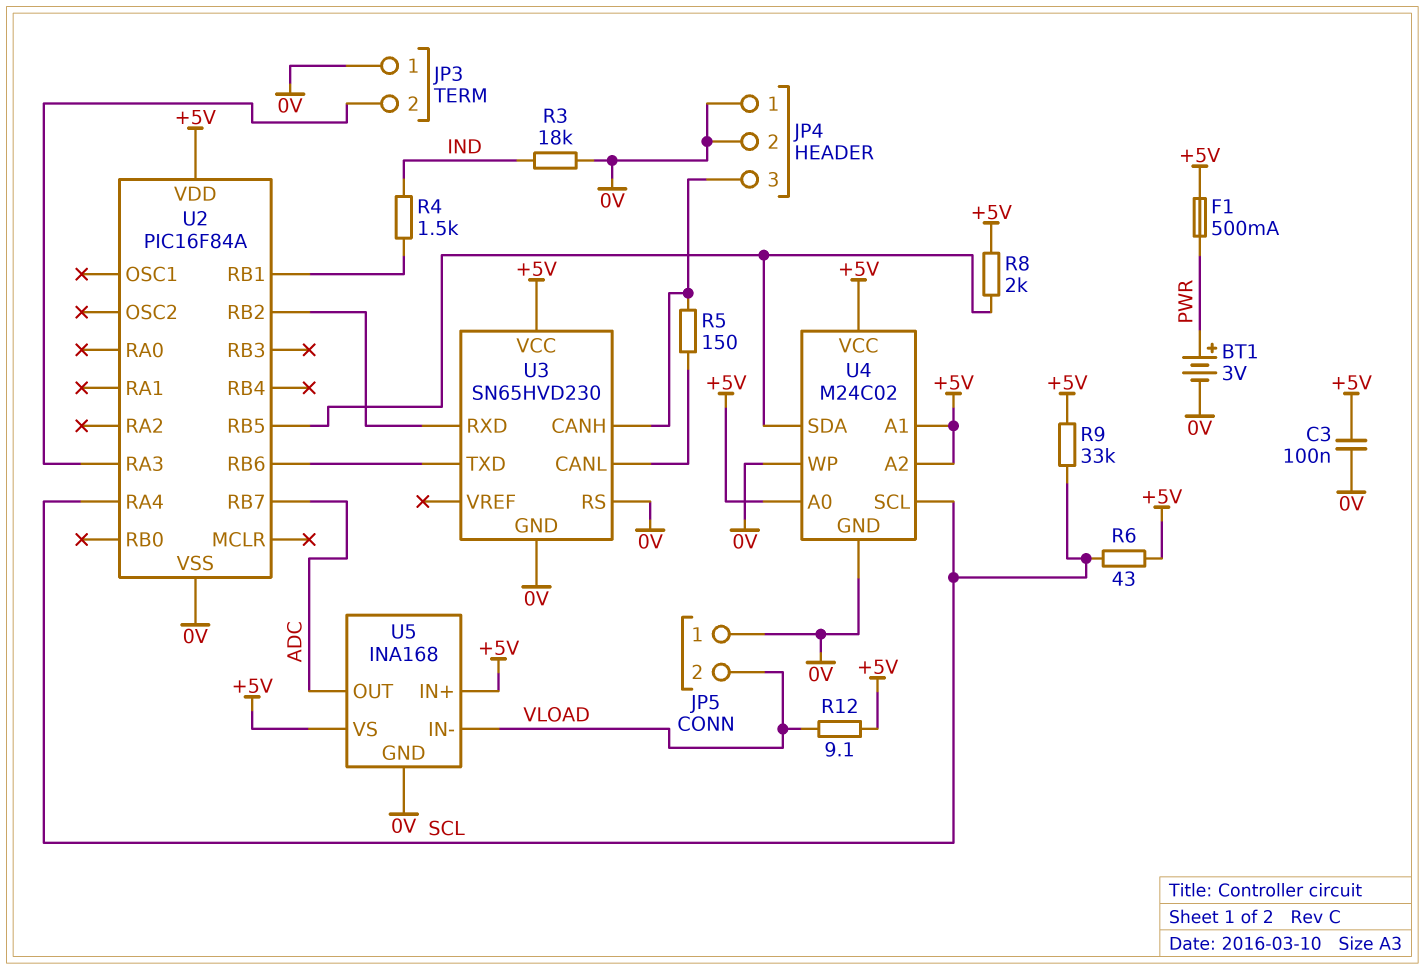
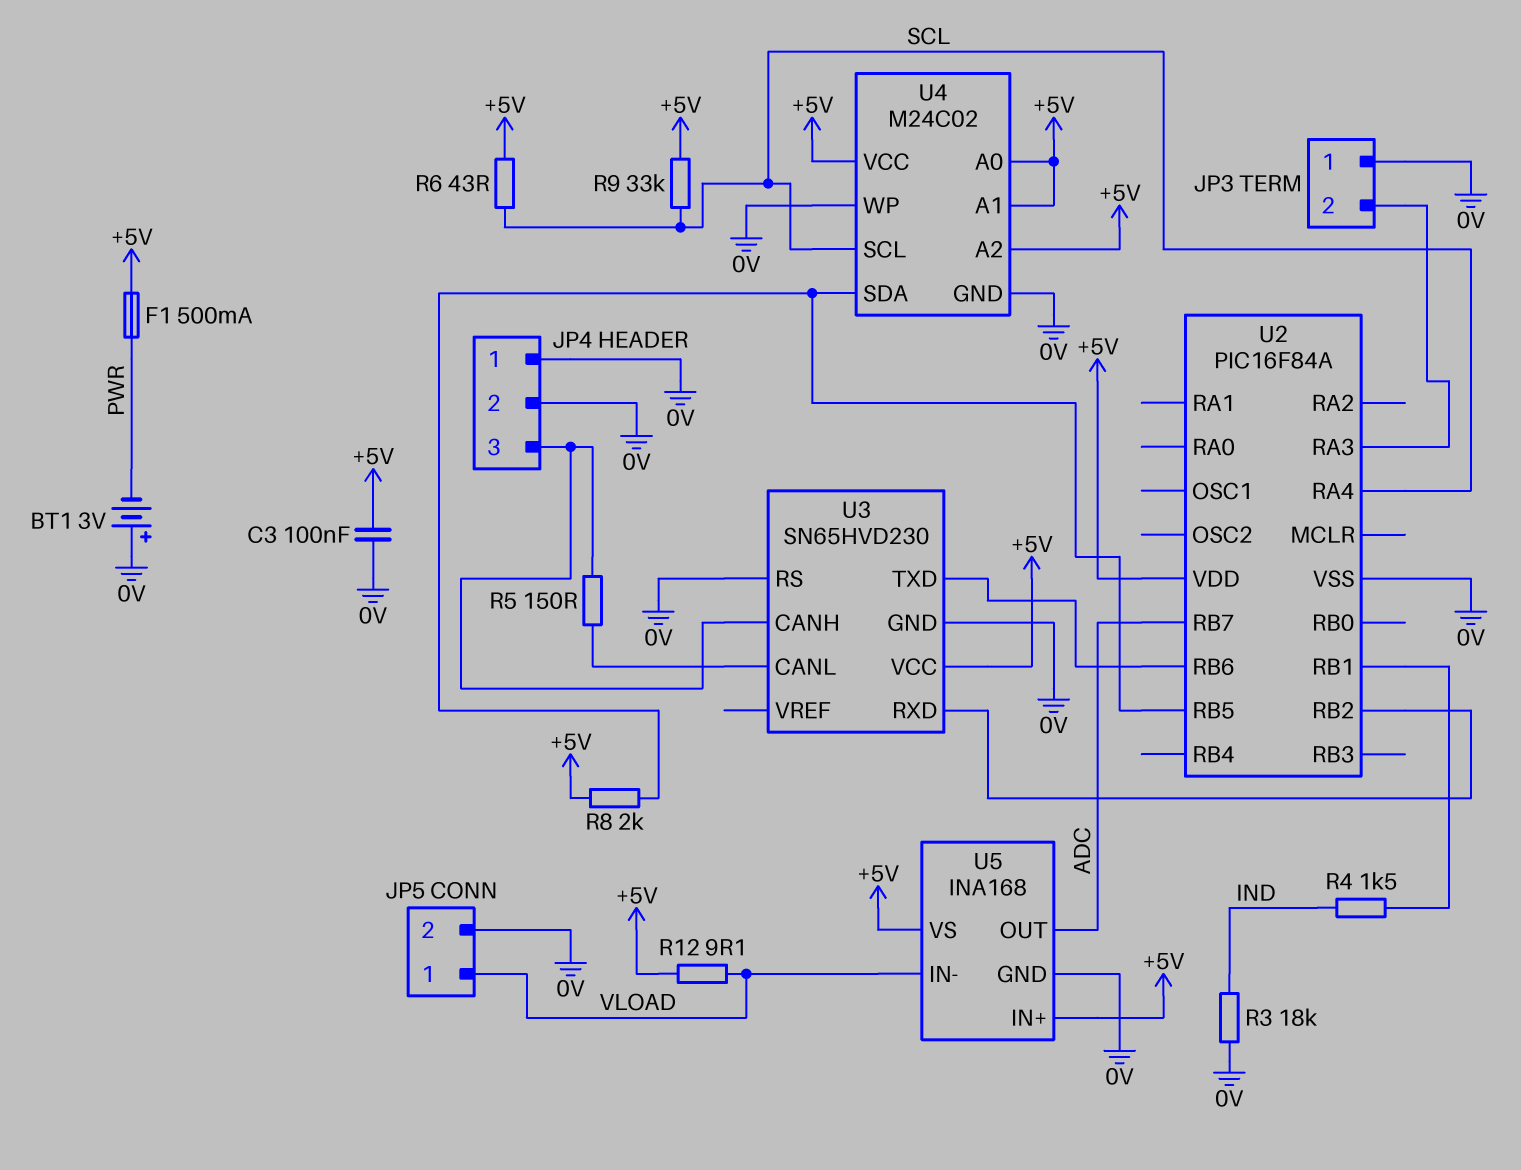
BT1: 3V (plus PWR, minus 0V) -> 3V (plus 0V, minus PWR)
JP5 pin 1: 0V -> VLOAD
JP5 pin 2: VLOAD -> 0V

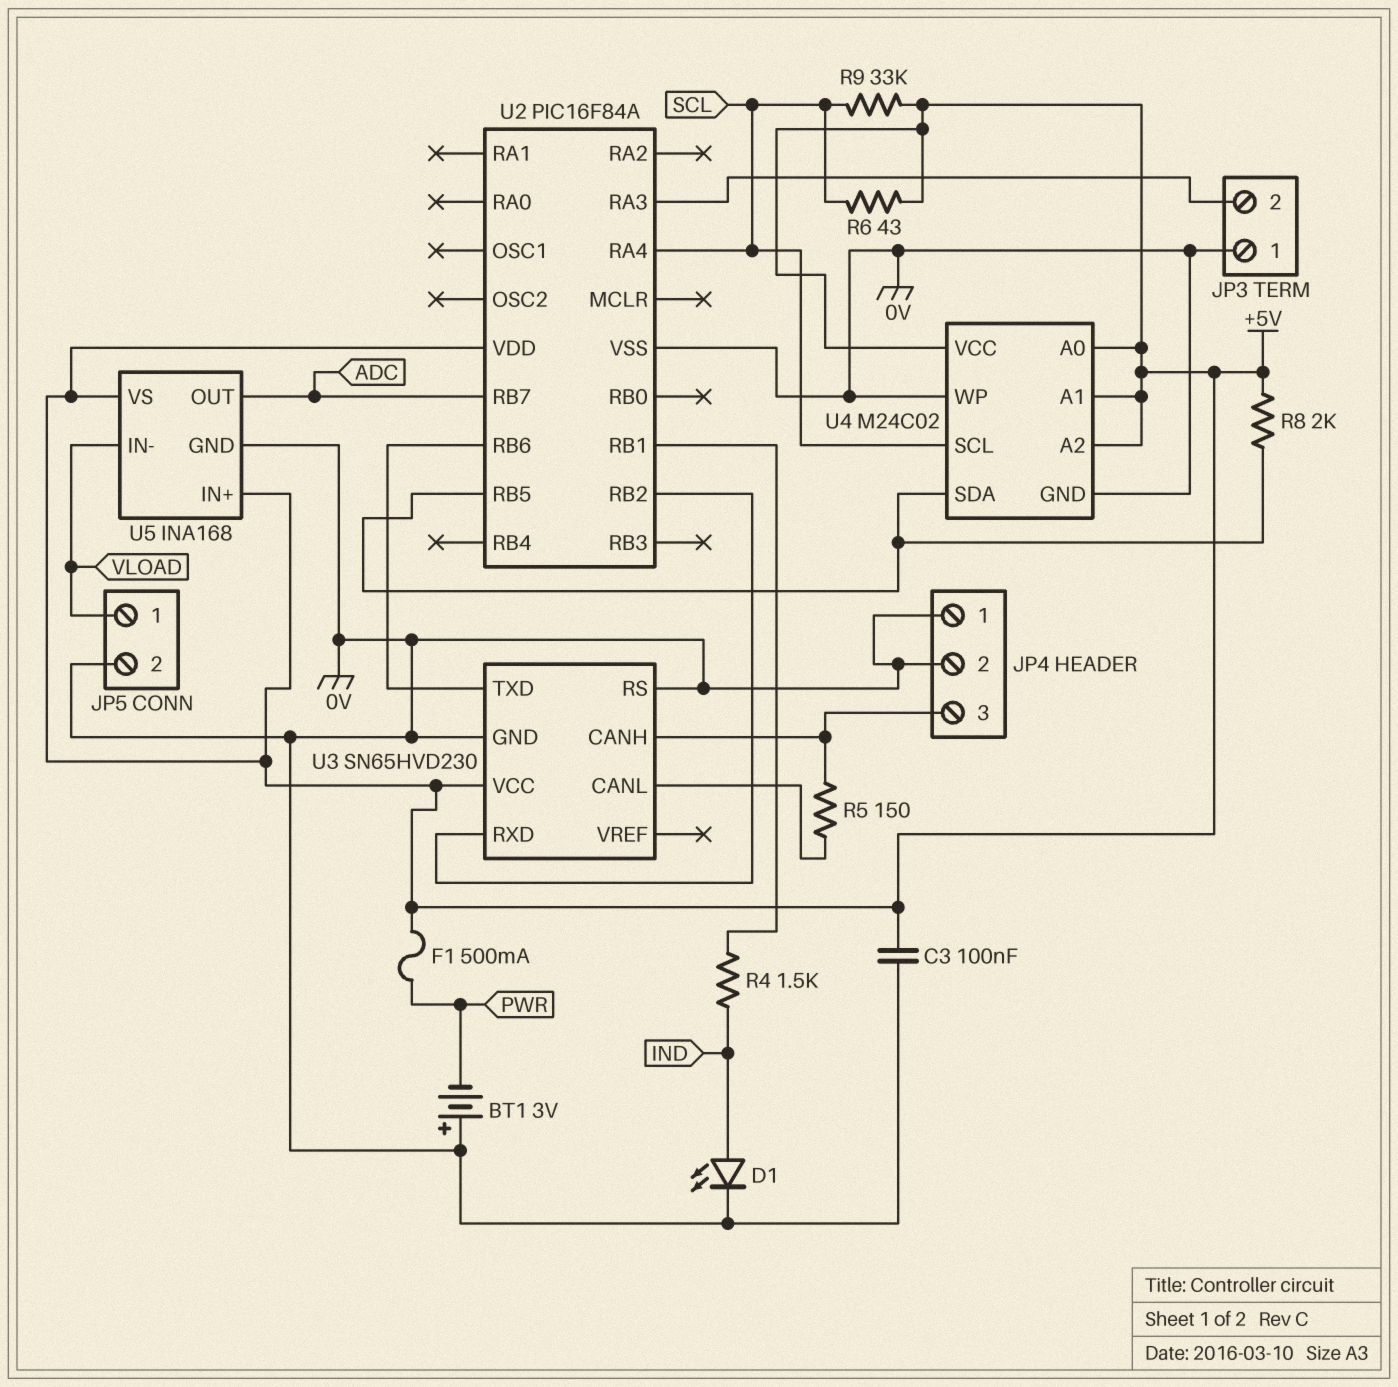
D1: none -> LED (A IND, K 0V)
R3: 18k (0V, IND) -> none
R12: 9.1 (+5V, VLOAD) -> none

